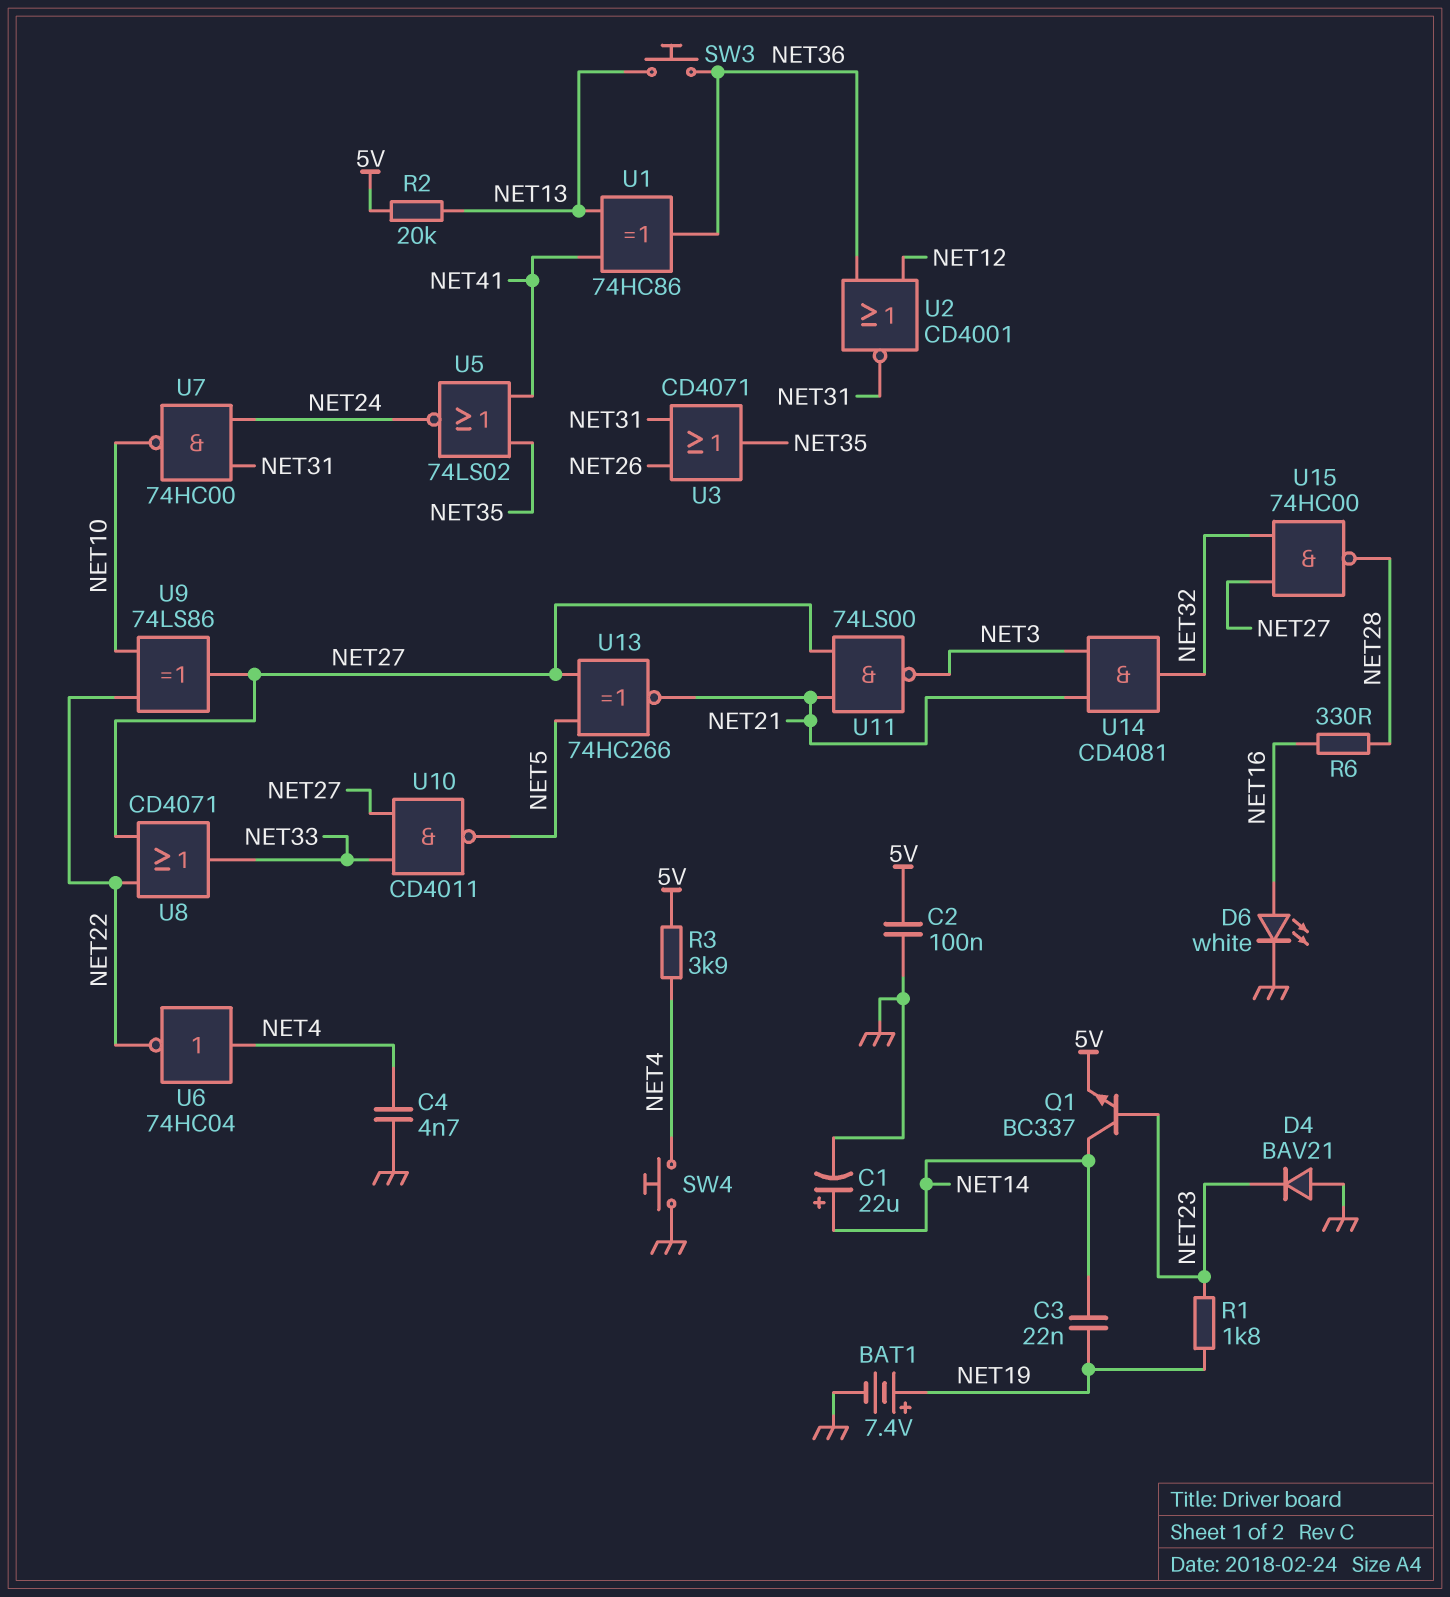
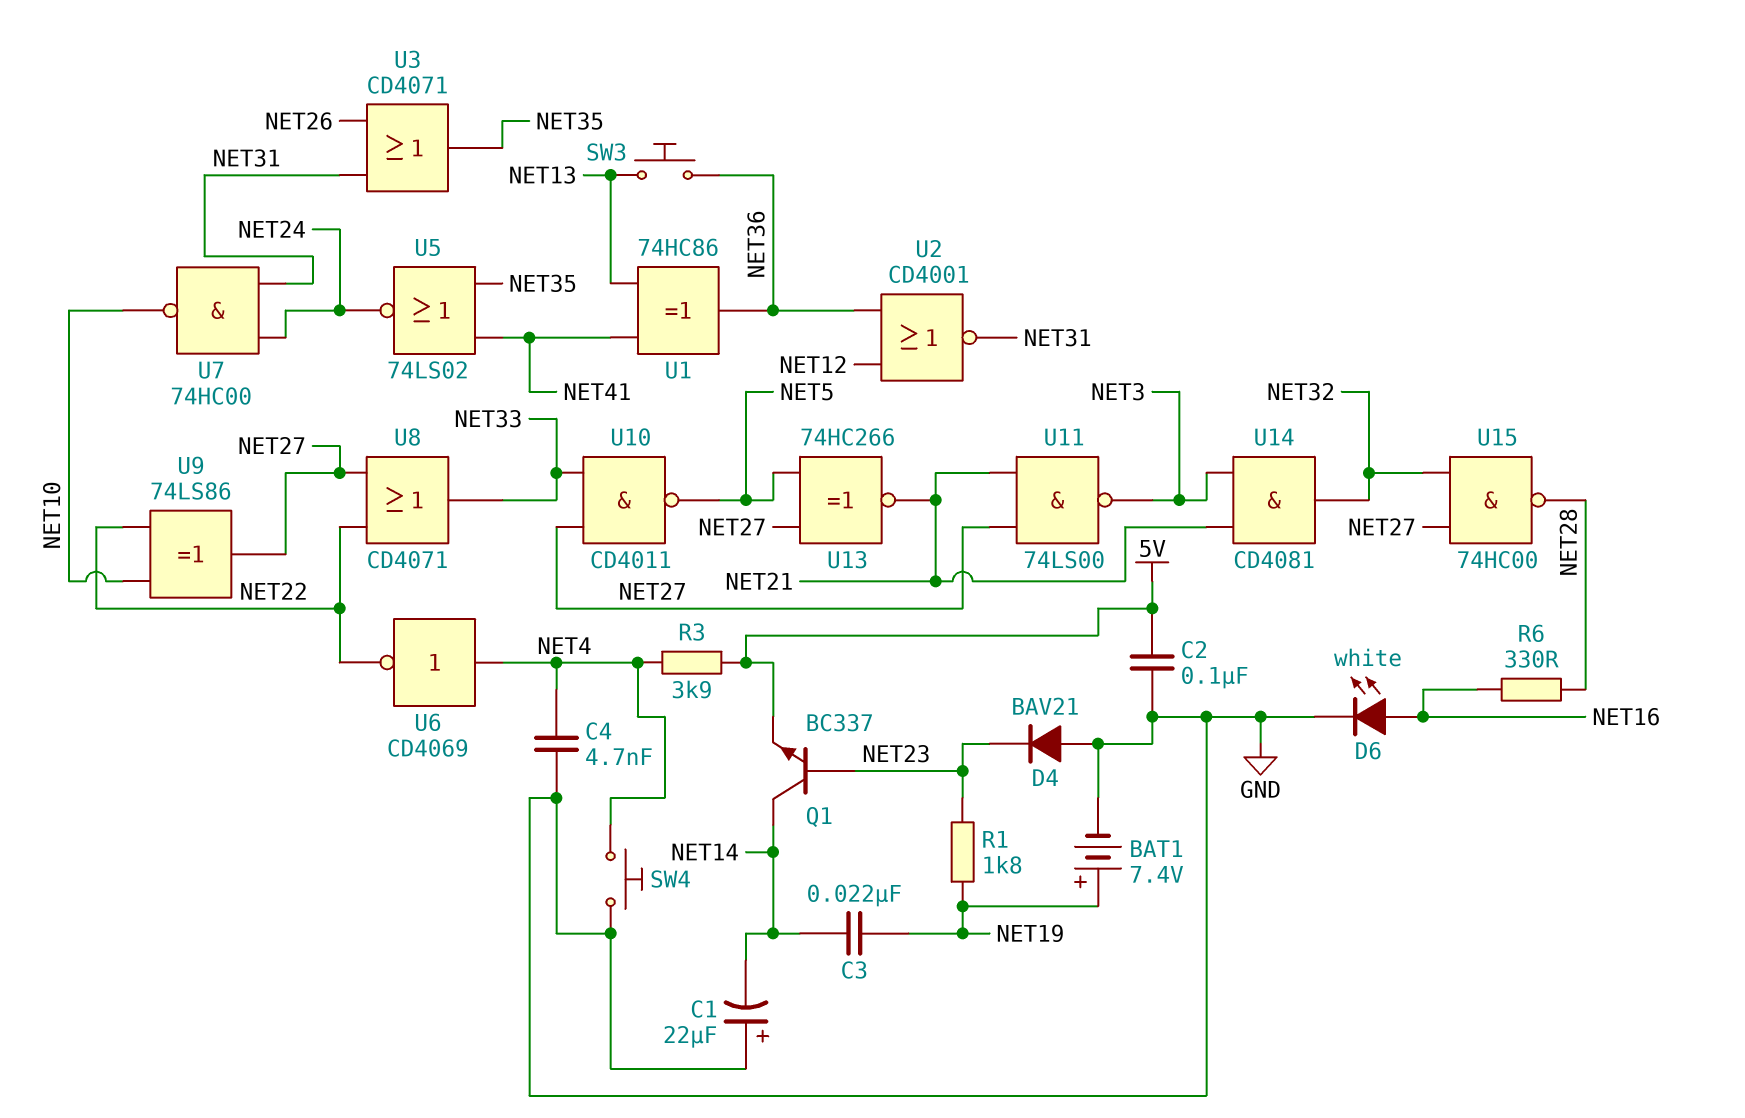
C1: 22uF (plus NET14, minus GND) -> 22uF (plus GND, minus NET14)
R2: 20k (5V, NET13) -> none
U6: NOT 74HC04 (in NET4, out NET22) -> NOT CD4069 (in NET4, out NET22)

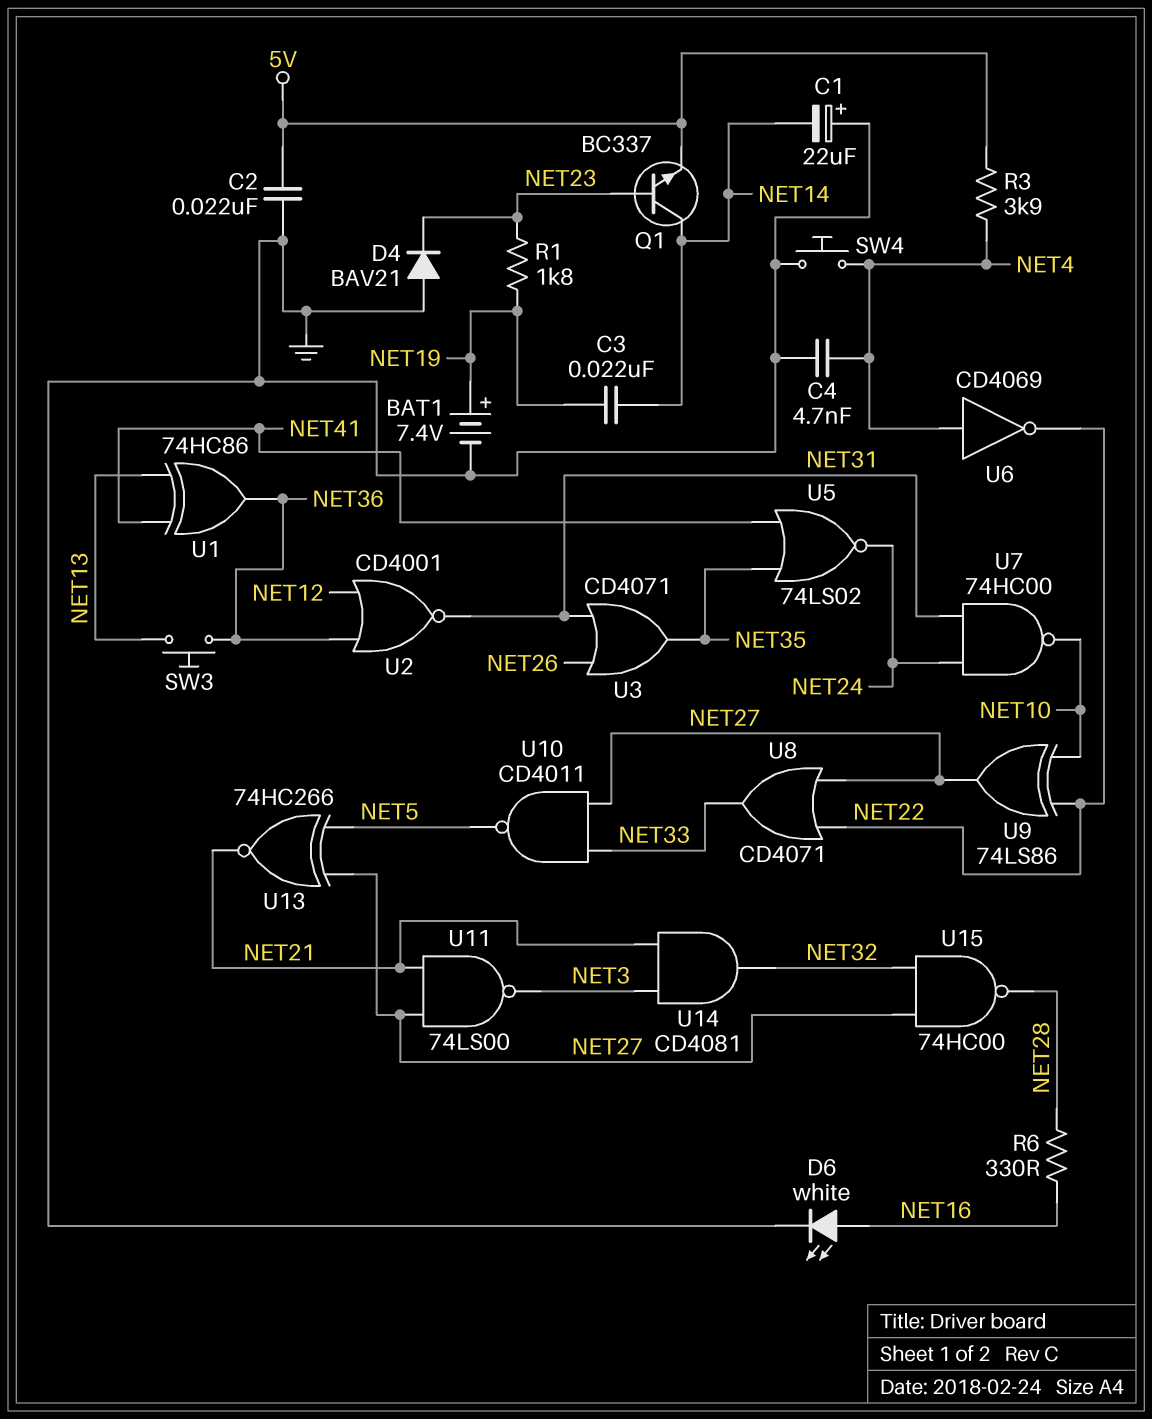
C2: 100nF (5V, GND) -> 22nF (5V, GND)

